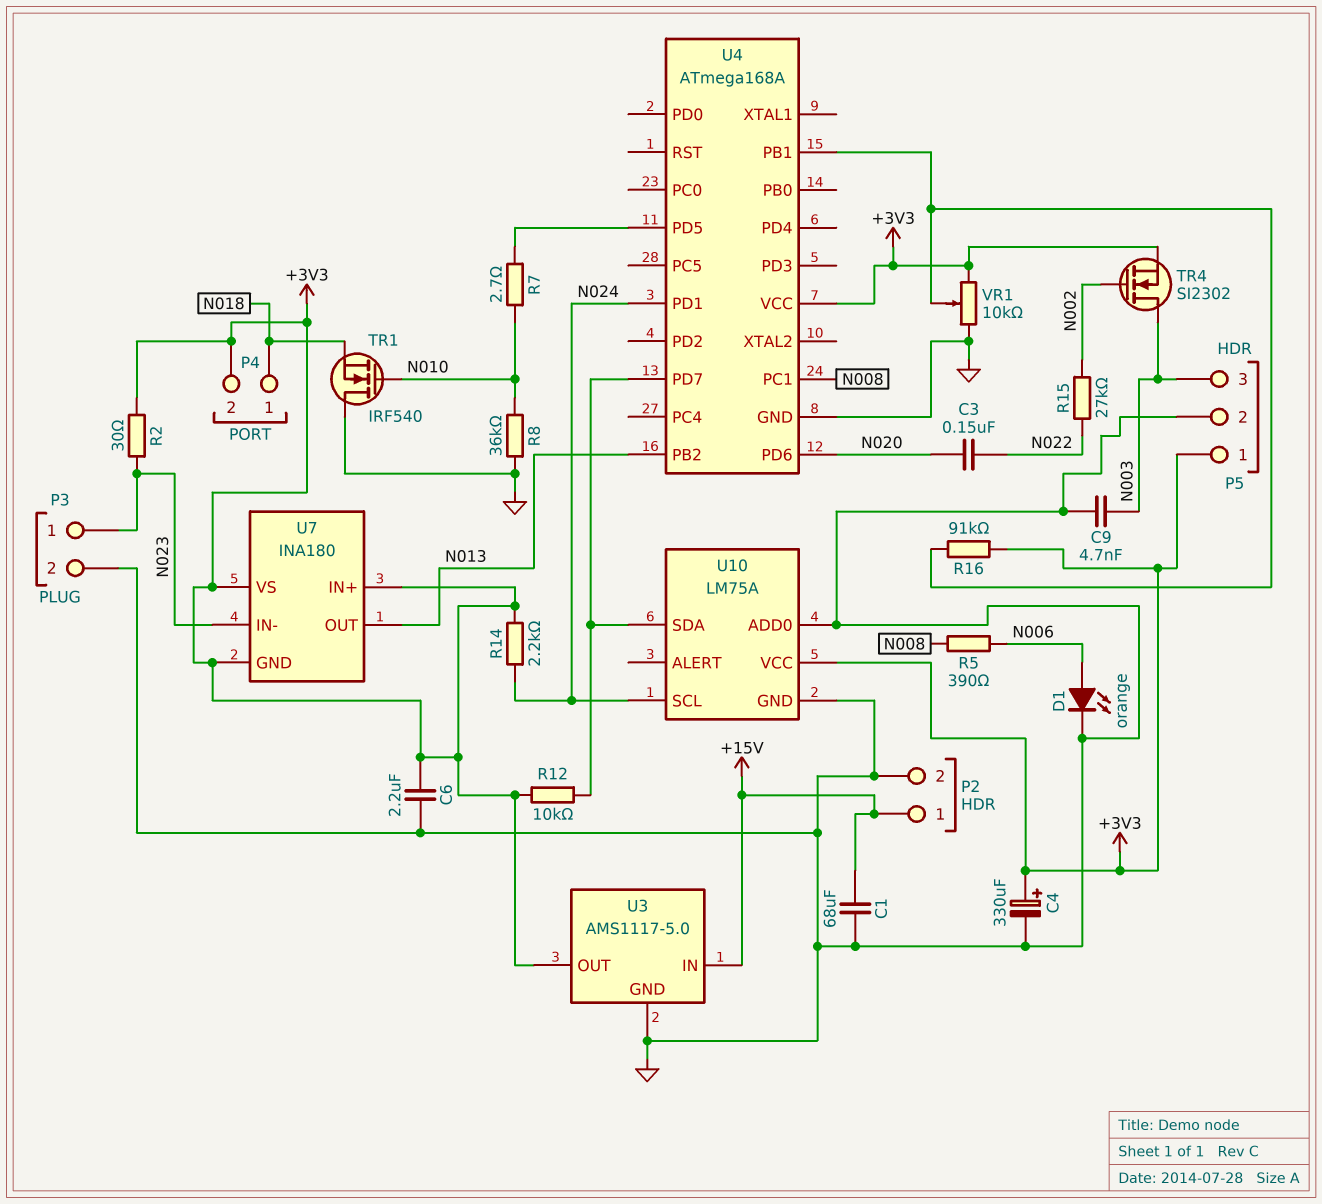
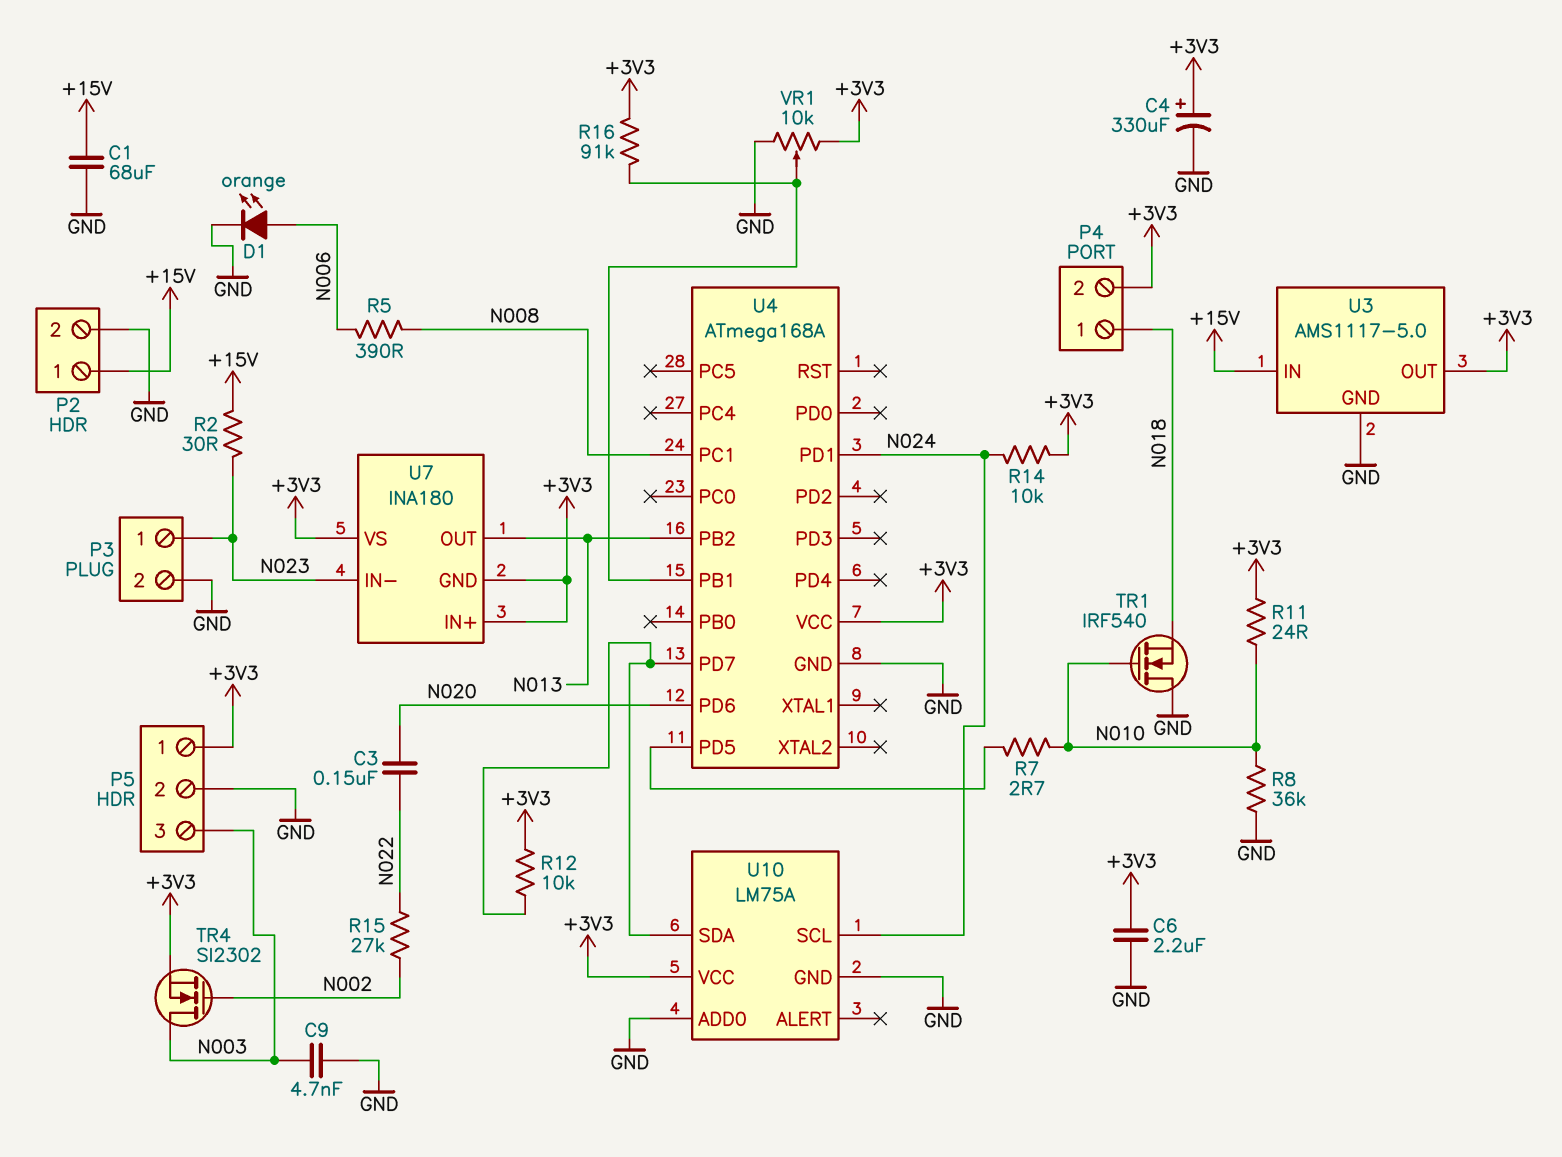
R2: 30 (+3V3, N023) -> 30 (+15V, N023)
R11: none -> 24 (+3V3, N010)
R14: 2.2k (+3V3, N024) -> 10k (+3V3, N024)

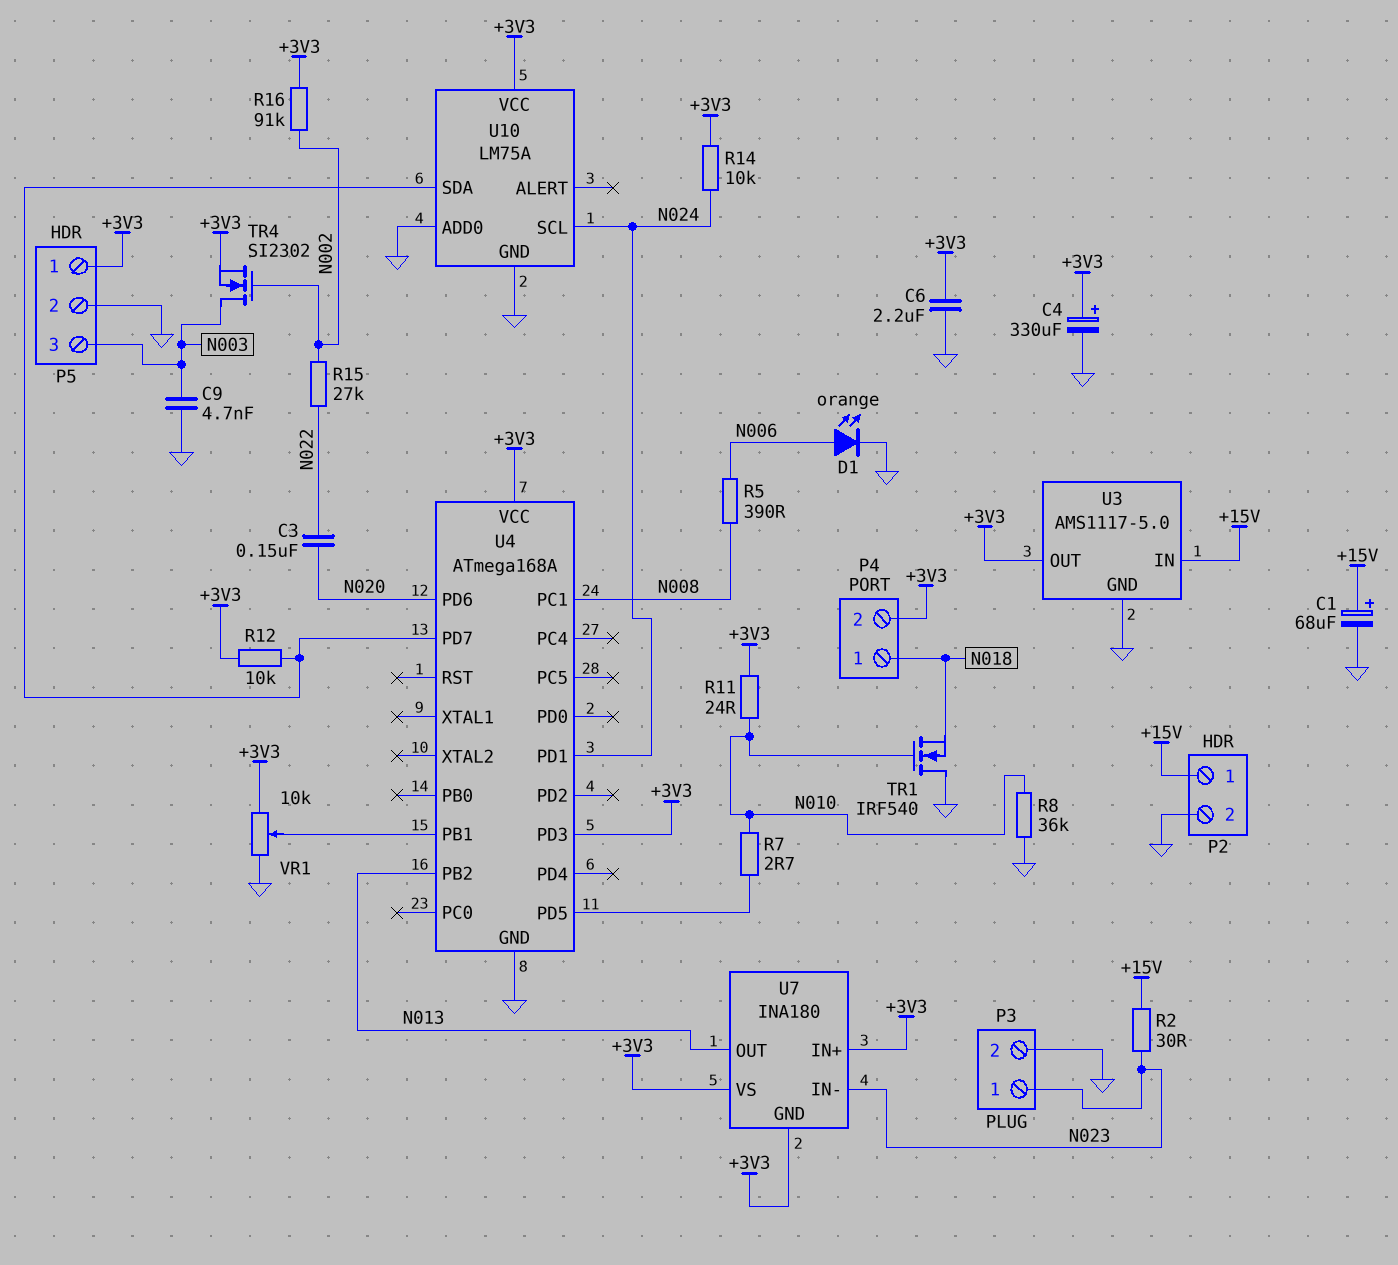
C1: 68uF (+15V, GND) -> 68uF (plus +15V, minus GND)
R16: 91k (+3V3, U4/PB1) -> 91k (+3V3, N002)
U4 pin PD3: none -> +3V3

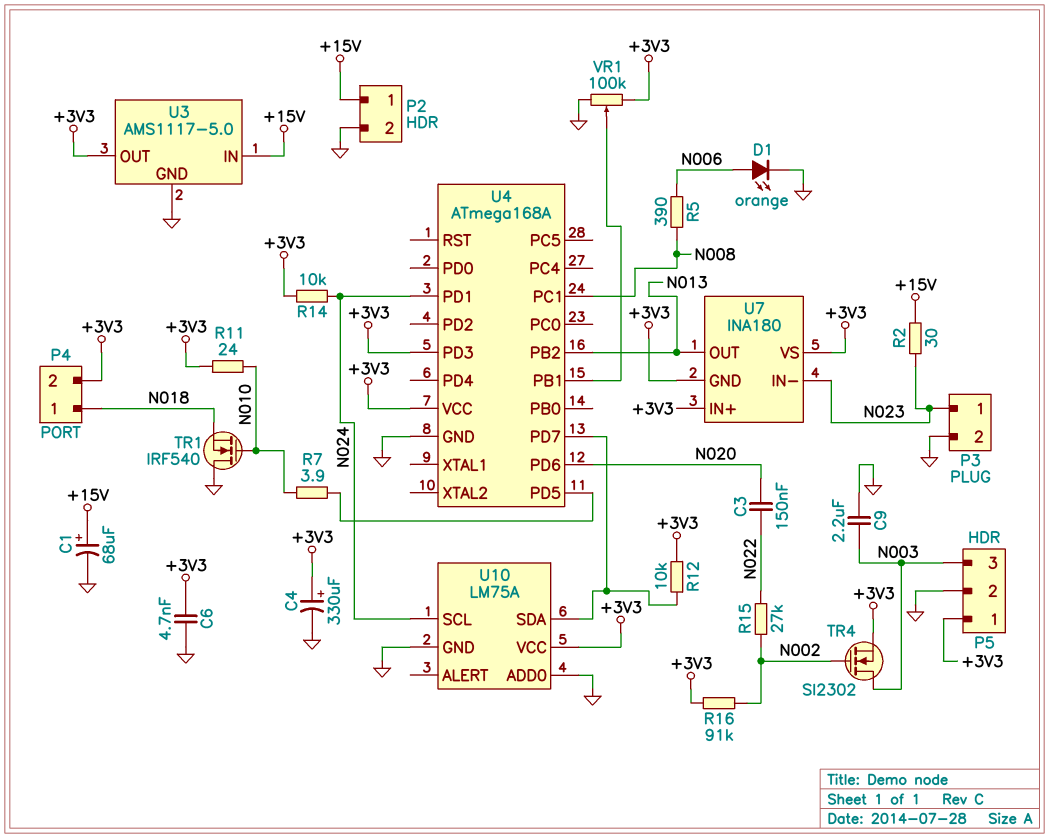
C6: 2.2uF (+3V3, GND) -> 4.7nF (+3V3, GND)
C9: 4.7nF (GND, N003) -> 2.2uF (GND, N003)
R7: 2.7 (N010, U4/PD5) -> 3.9 (N010, U4/PD5)
R8: 36k (GND, N010) -> none
VR1: 10k (+3V3, GND, wiper U4/PB1) -> 100k (+3V3, GND, wiper U4/PB1)

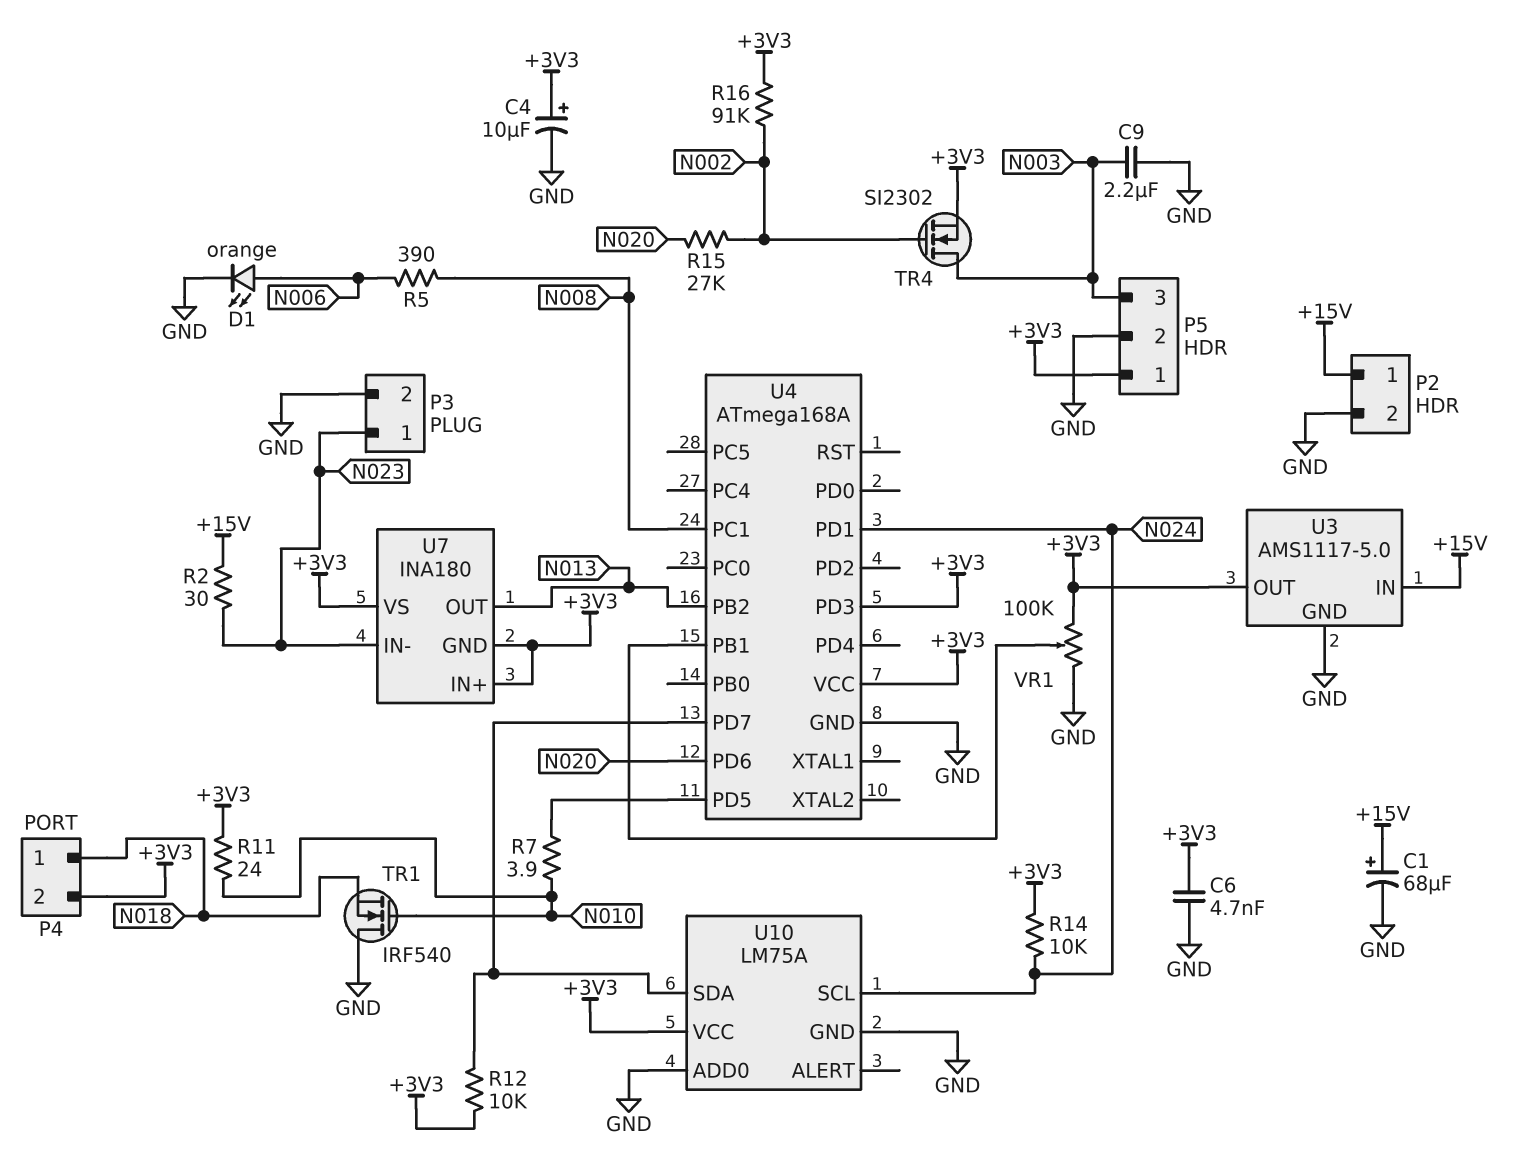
C3: 150nF (N020, N022) -> none
C4: 330uF (plus +3V3, minus GND) -> 10uF (plus +3V3, minus GND)
R15: 27k (N002, N022) -> 27k (N002, N020)

